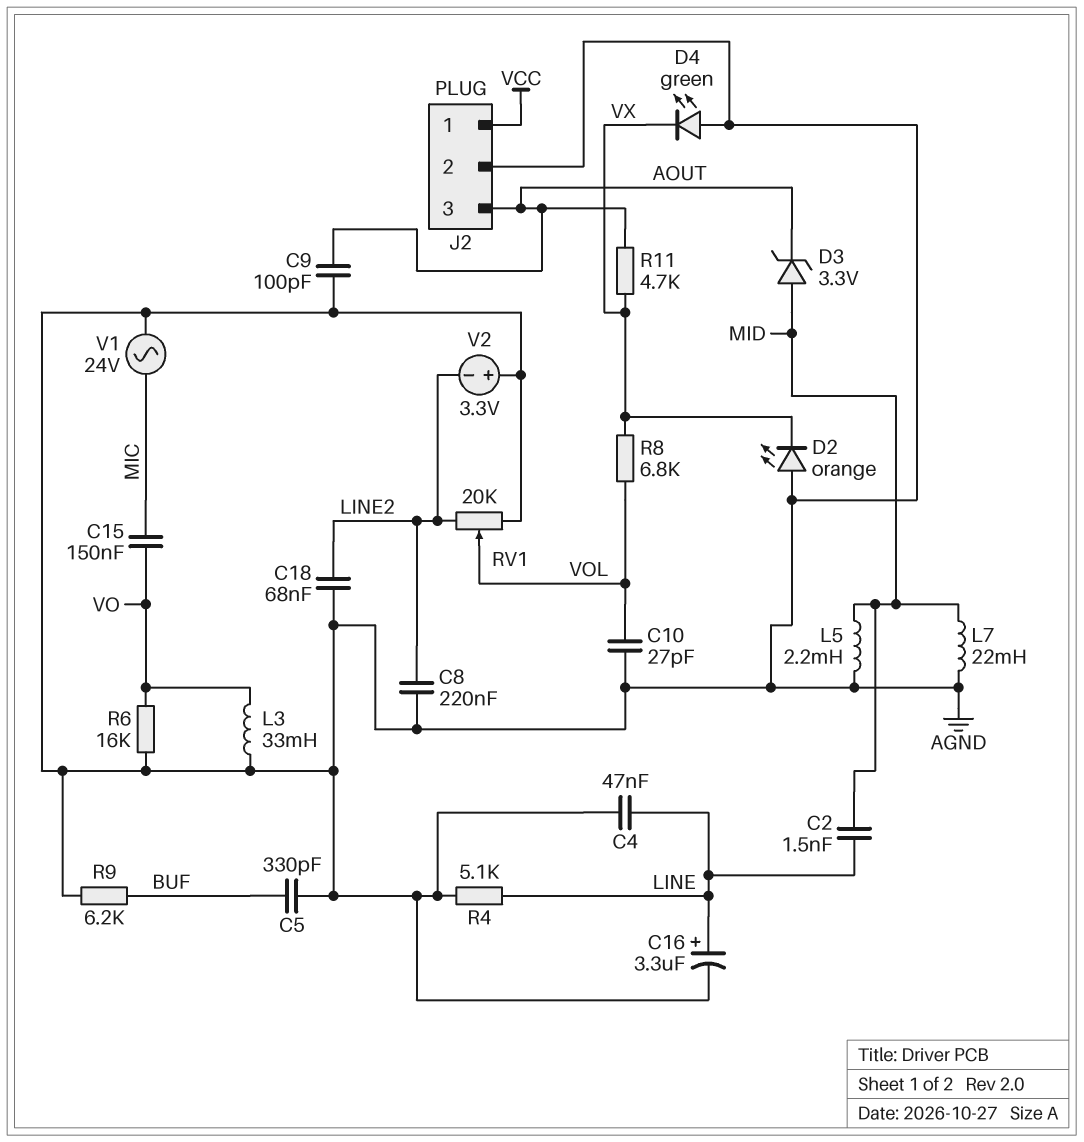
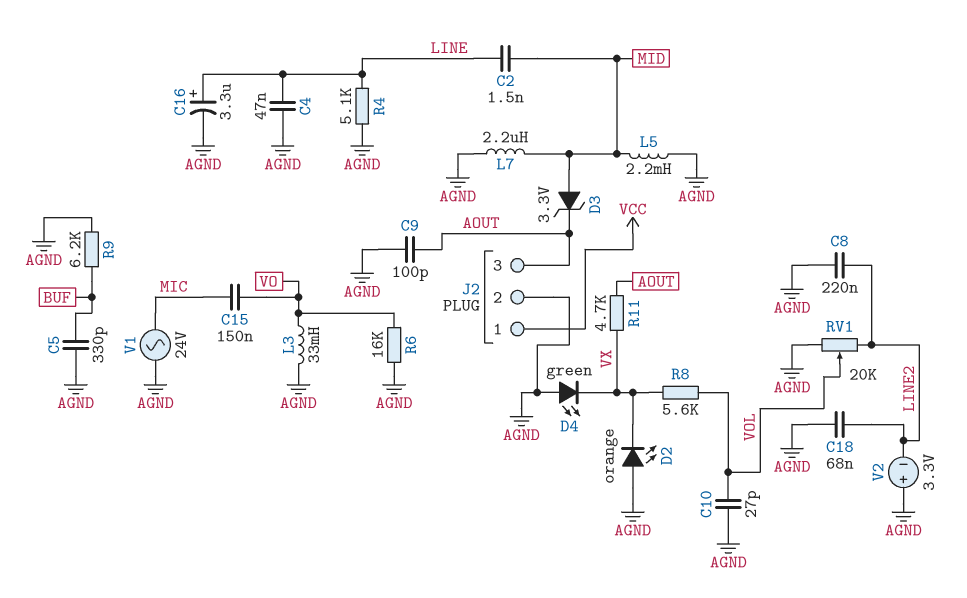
L7: 22mH (AGND, MID) -> 2.2uH (AGND, MID)
R8: 6.8k (VOL, VX) -> 5.6k (VOL, VX)

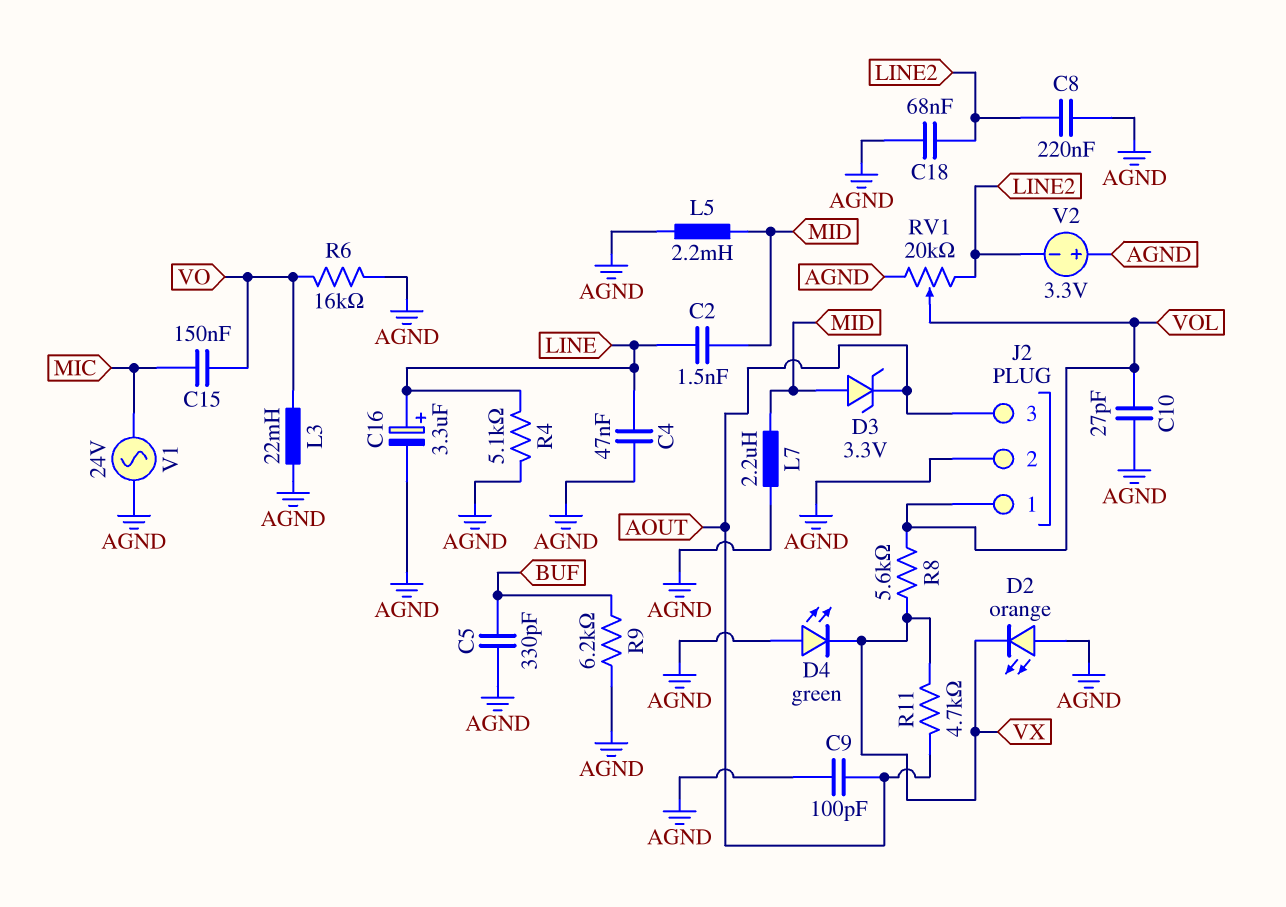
J2 pin 1: VCC -> VOL
L3: 33mH (AGND, VO) -> 22mH (AGND, VO)

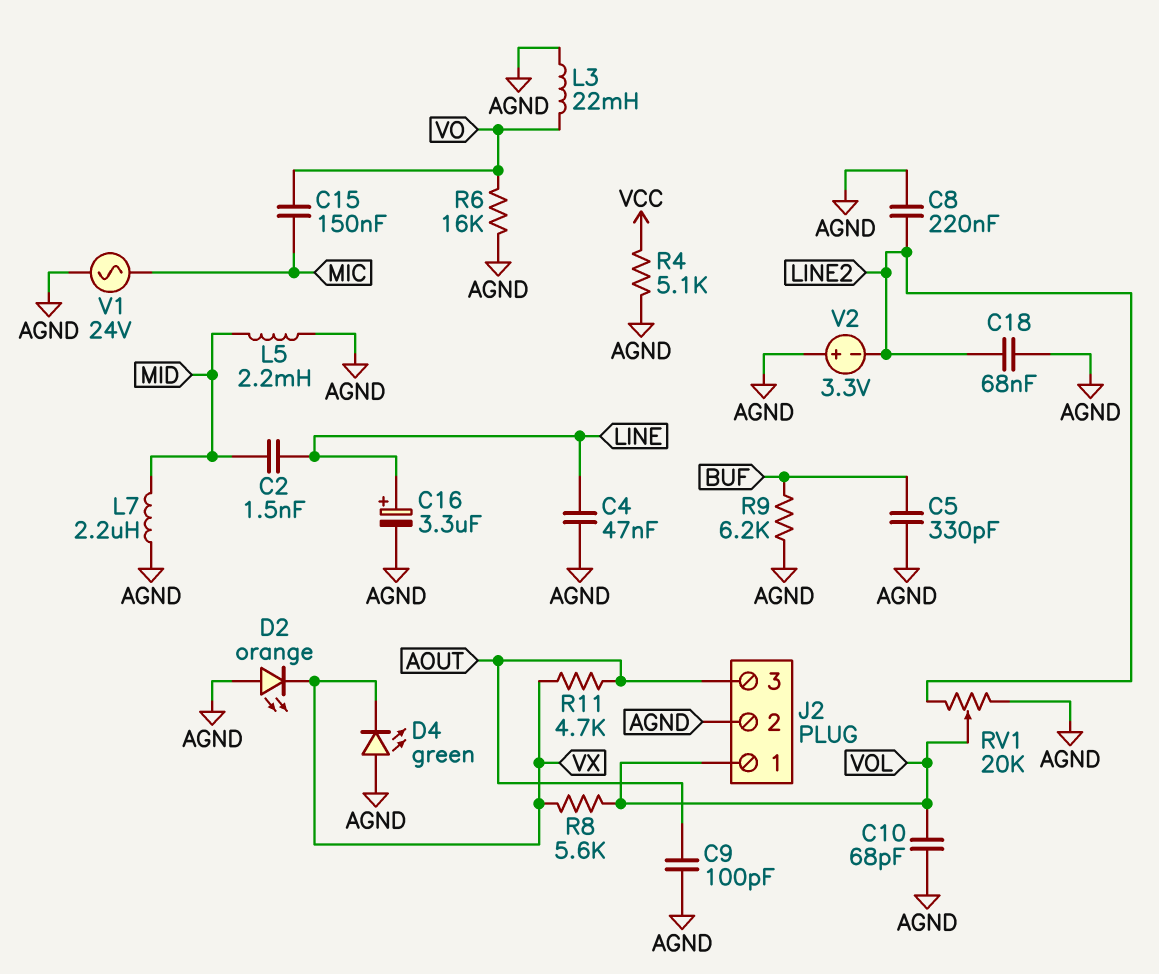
C10: 27pF (AGND, VOL) -> 68pF (AGND, VOL)
D3: zener 3.3V (A MID, K AOUT) -> none
R4: 5.1k (AGND, LINE) -> 5.1k (AGND, VCC)

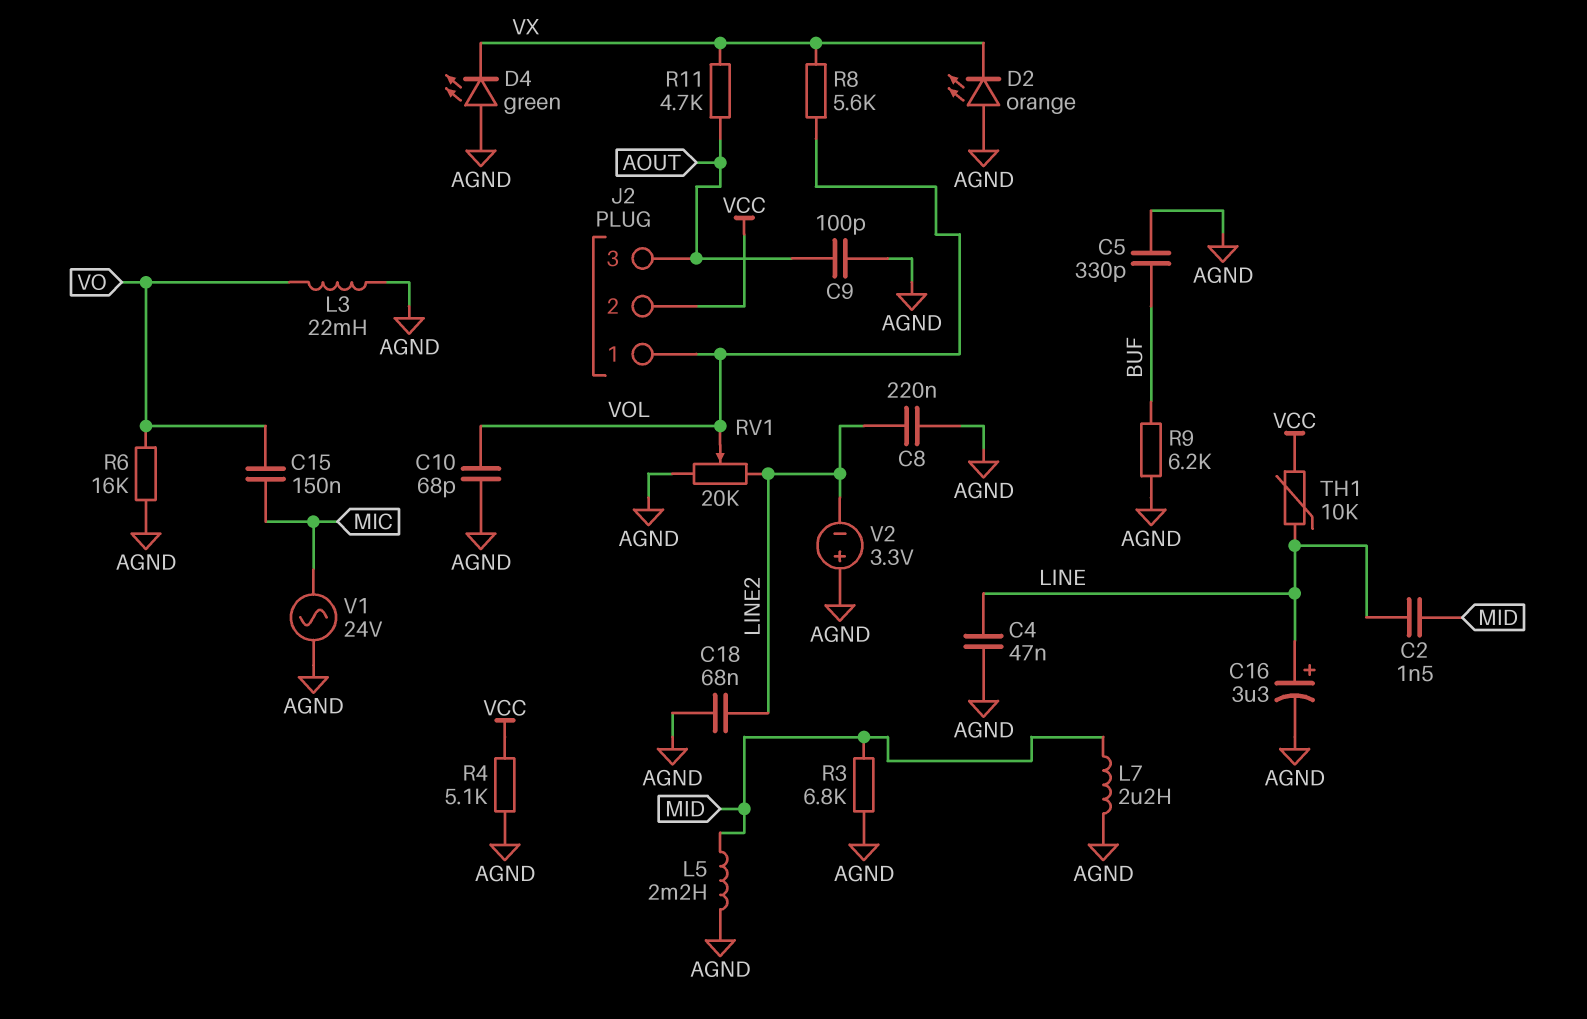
J2 pin 2: AGND -> VCC
R3: none -> 6.8k (AGND, MID)
TH1: none -> 10k (LINE, VCC)

